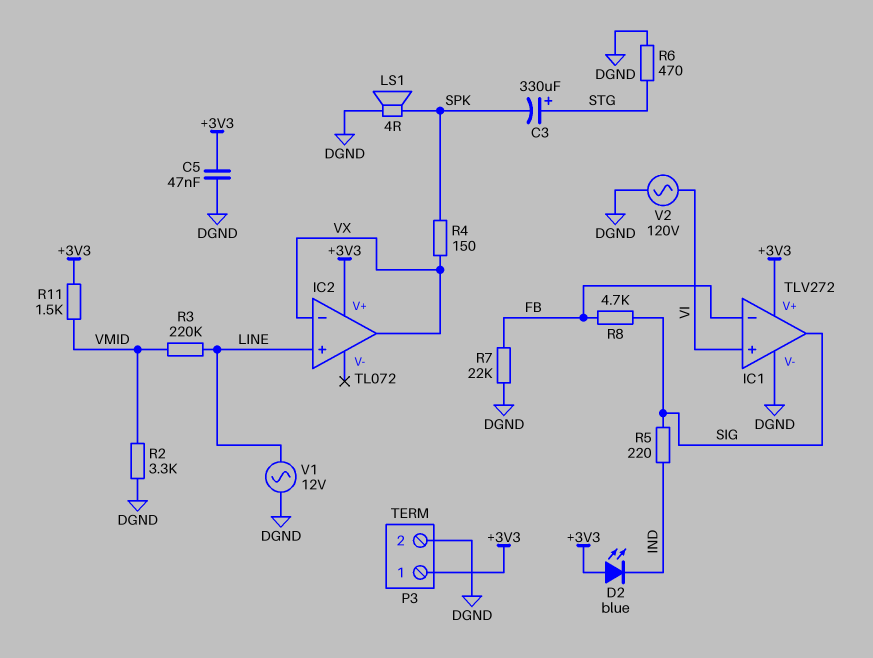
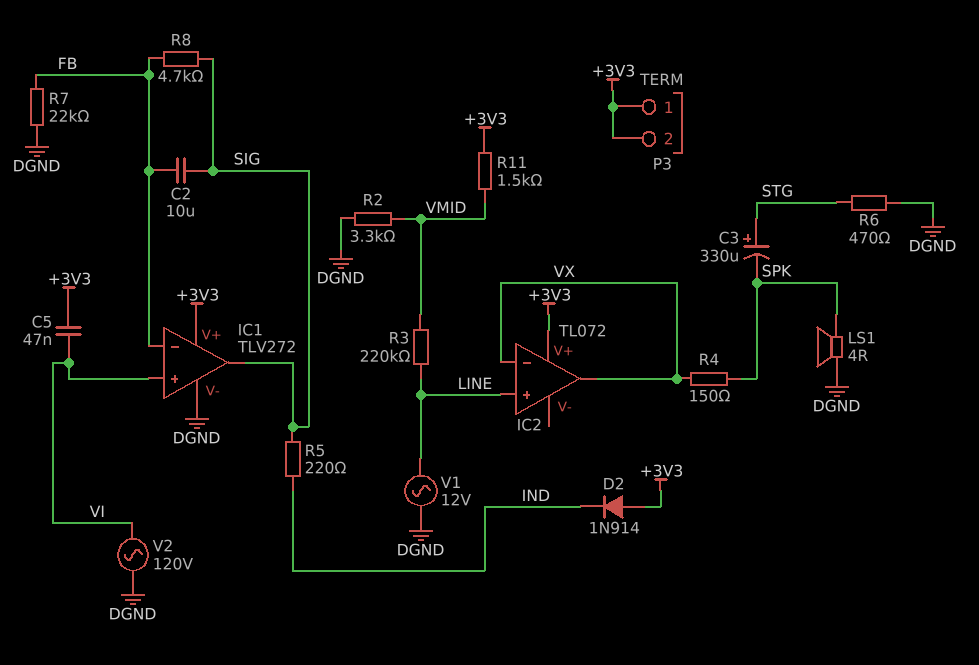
C2: none -> 10uF (FB, SIG)
C5: 47nF (+3V3, DGND) -> 47nF (+3V3, VI)
D2: LED blue (A +3V3, K IND) -> diode 1N914 (A +3V3, K IND)
P3 pin 2: DGND -> +3V3

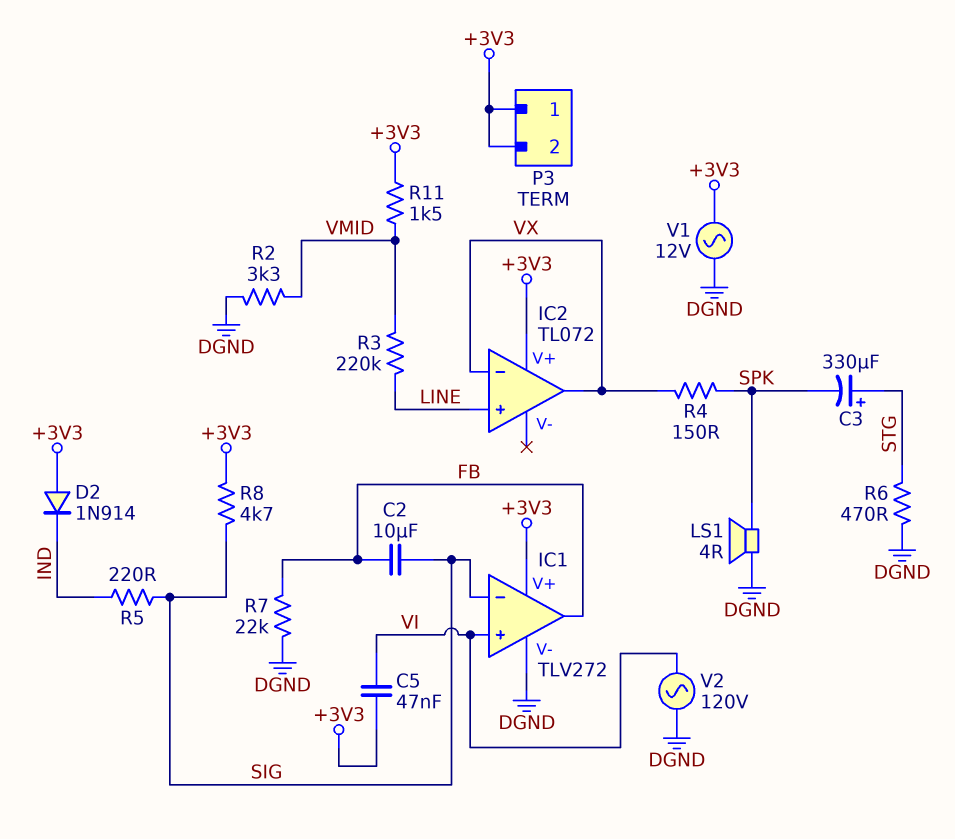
IC1 pin in-: FB -> SIG
IC1 pin out: SIG -> FB
R8: 4.7k (FB, SIG) -> 4.7k (+3V3, SIG)
V1: AC 12V (DGND, LINE) -> AC 12V (+3V3, DGND)

